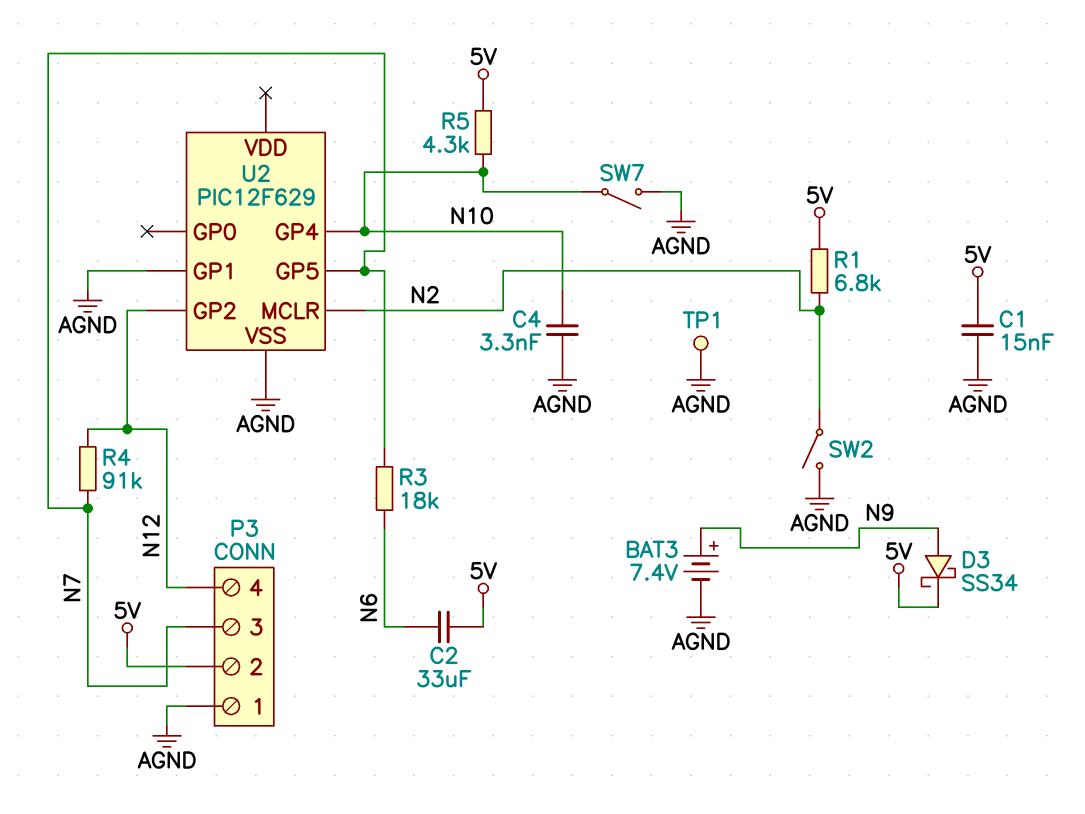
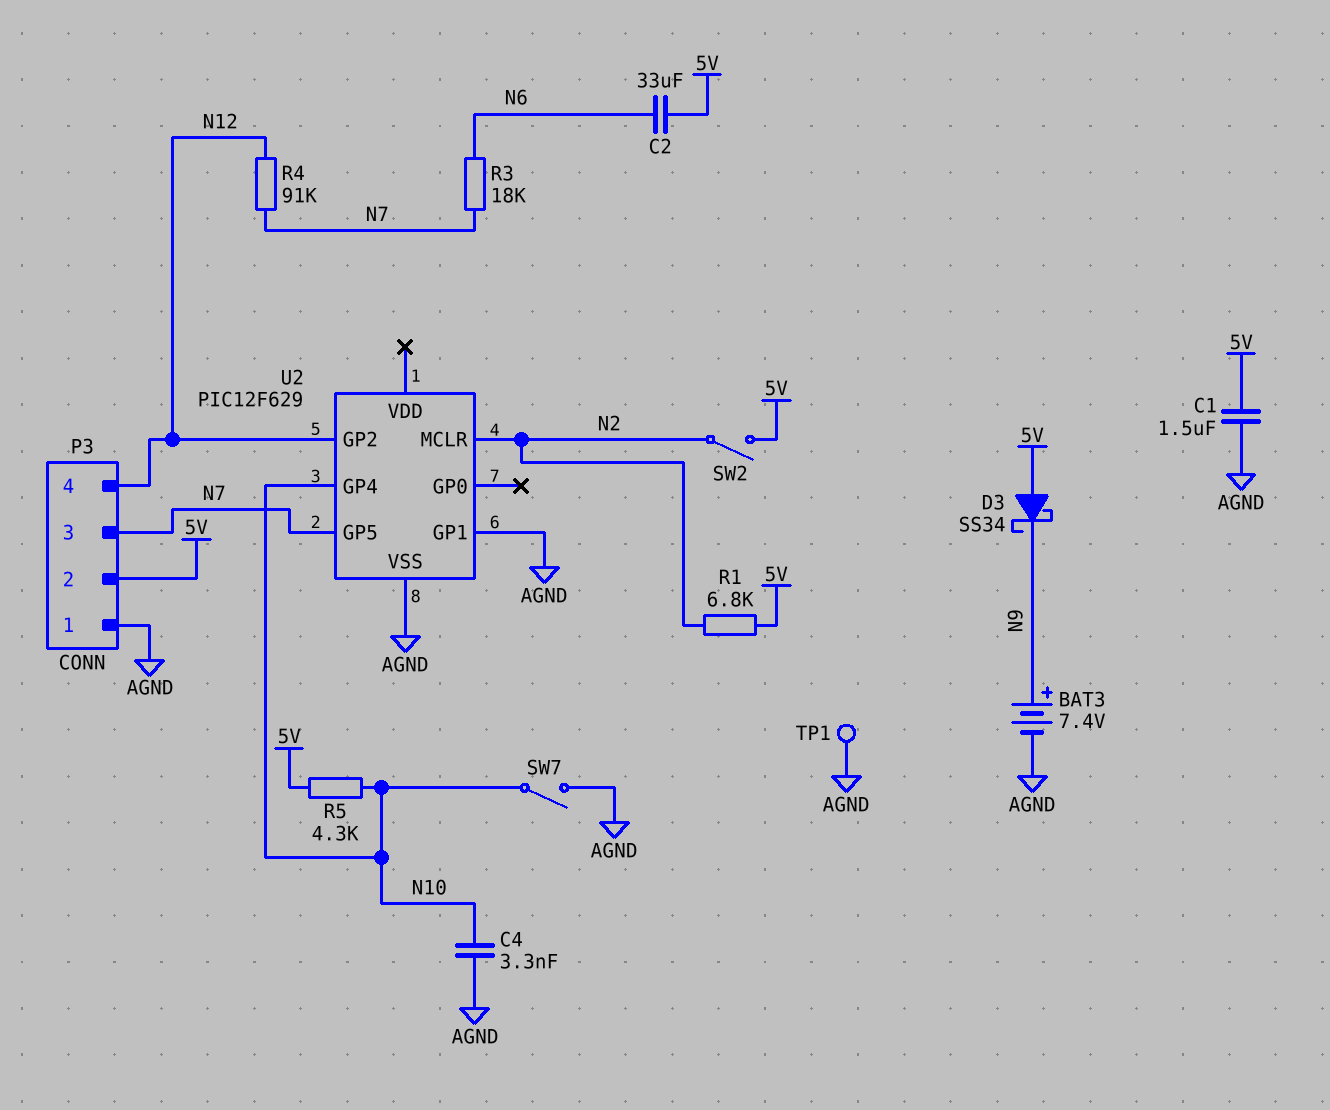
C1: 15nF (5V, AGND) -> 1.5uF (5V, AGND)
D3: schottky SS34 (A N9, K 5V) -> schottky SS34 (A 5V, K N9)
SW2: switch (AGND, N2) -> switch (5V, N2)

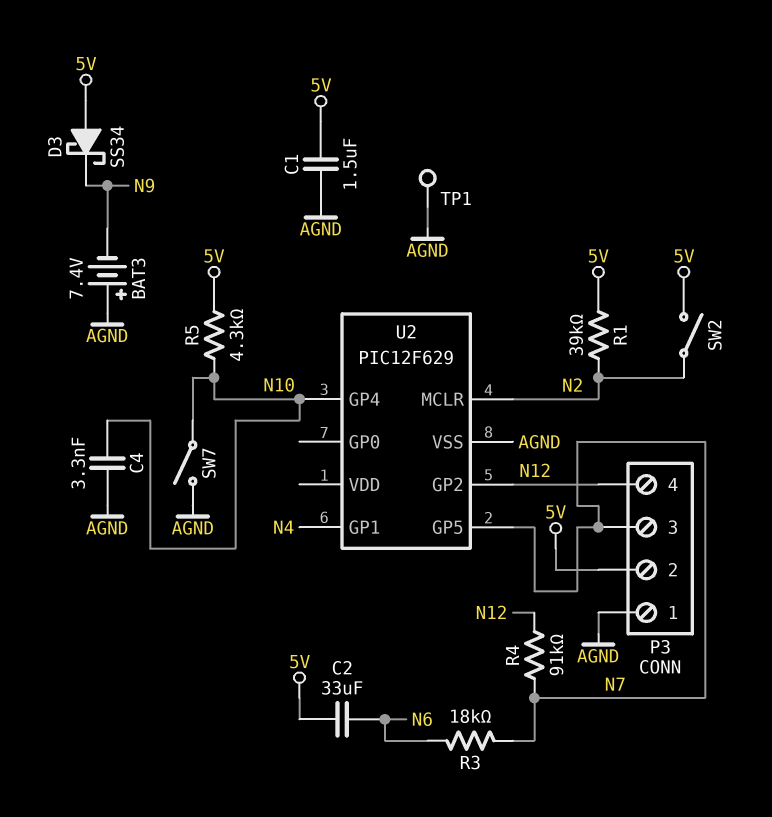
BAT3: 7.4V (plus N9, minus AGND) -> 7.4V (plus AGND, minus N9)
R1: 6.8k (5V, N2) -> 39k (5V, N2)
U2 pin GP1: AGND -> N4

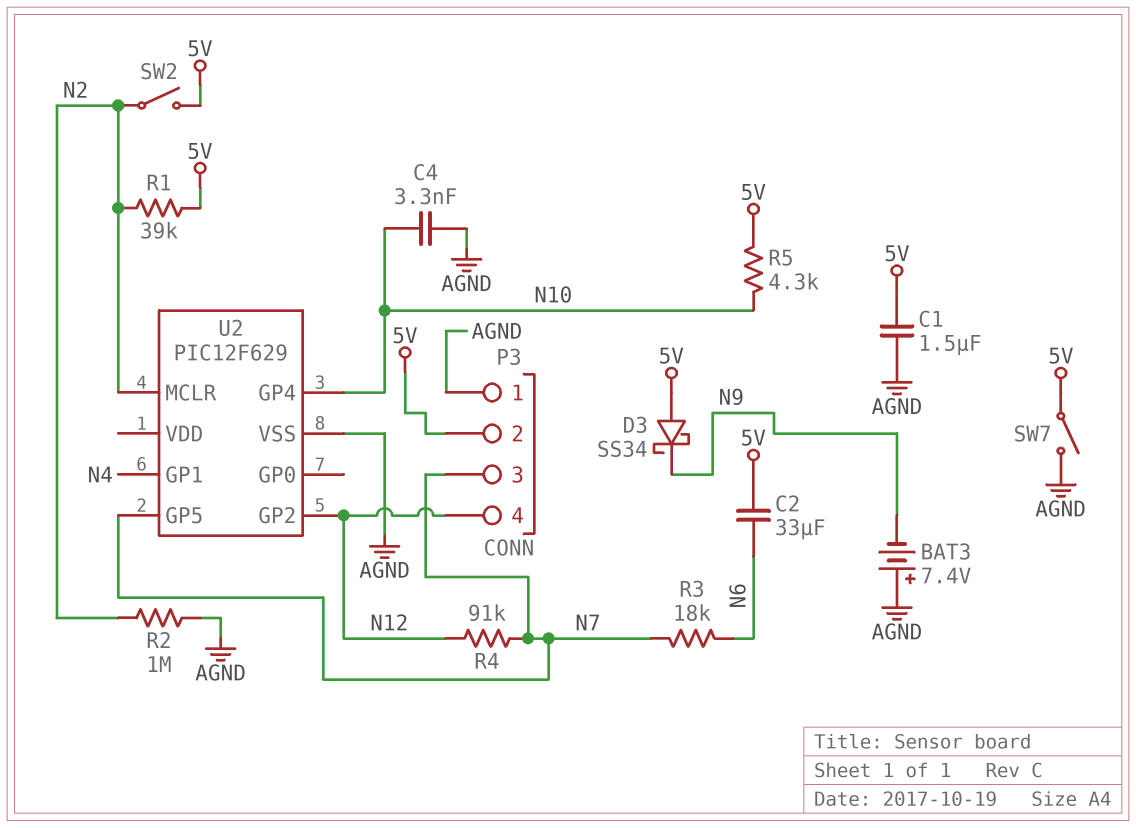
R2: none -> 1M (AGND, N2)
SW7: switch (AGND, N10) -> switch (5V, AGND)
TP1: test point (AGND) -> none

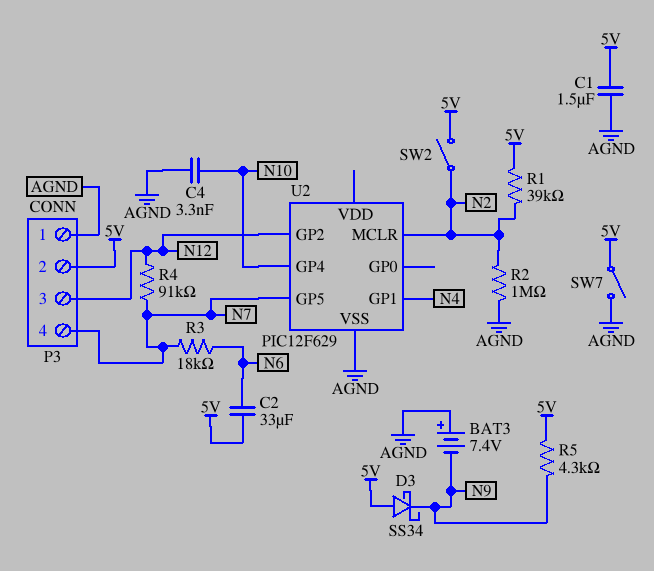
P3 pin 3: N7 -> N12
P3 pin 4: N12 -> N7
R5: 4.3k (5V, N10) -> 4.3k (5V, N9)

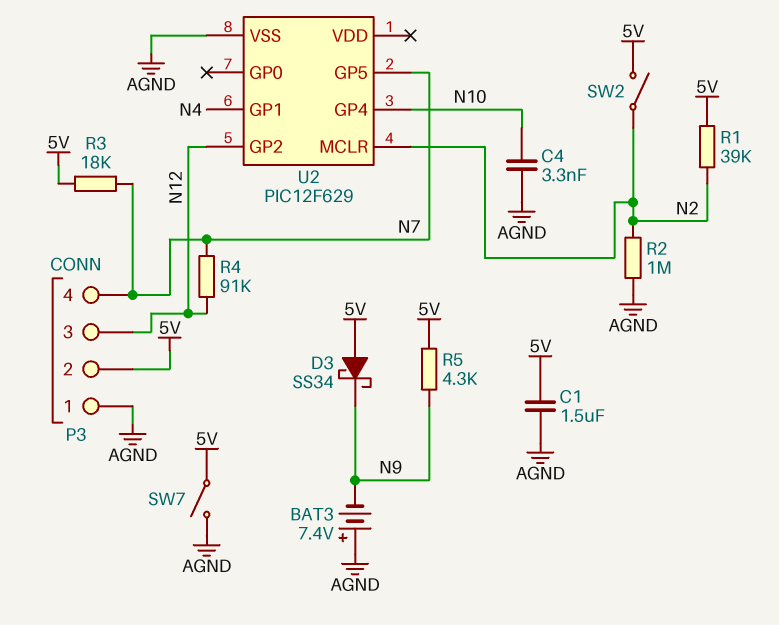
C2: 33uF (5V, N6) -> none
R3: 18k (N6, N7) -> 18k (5V, N7)

